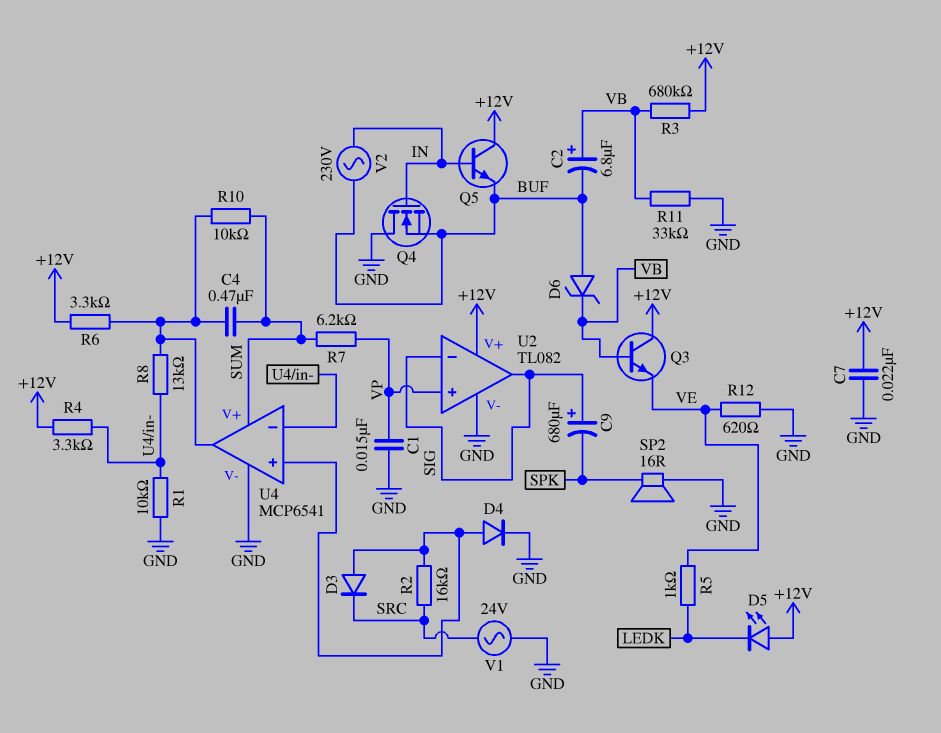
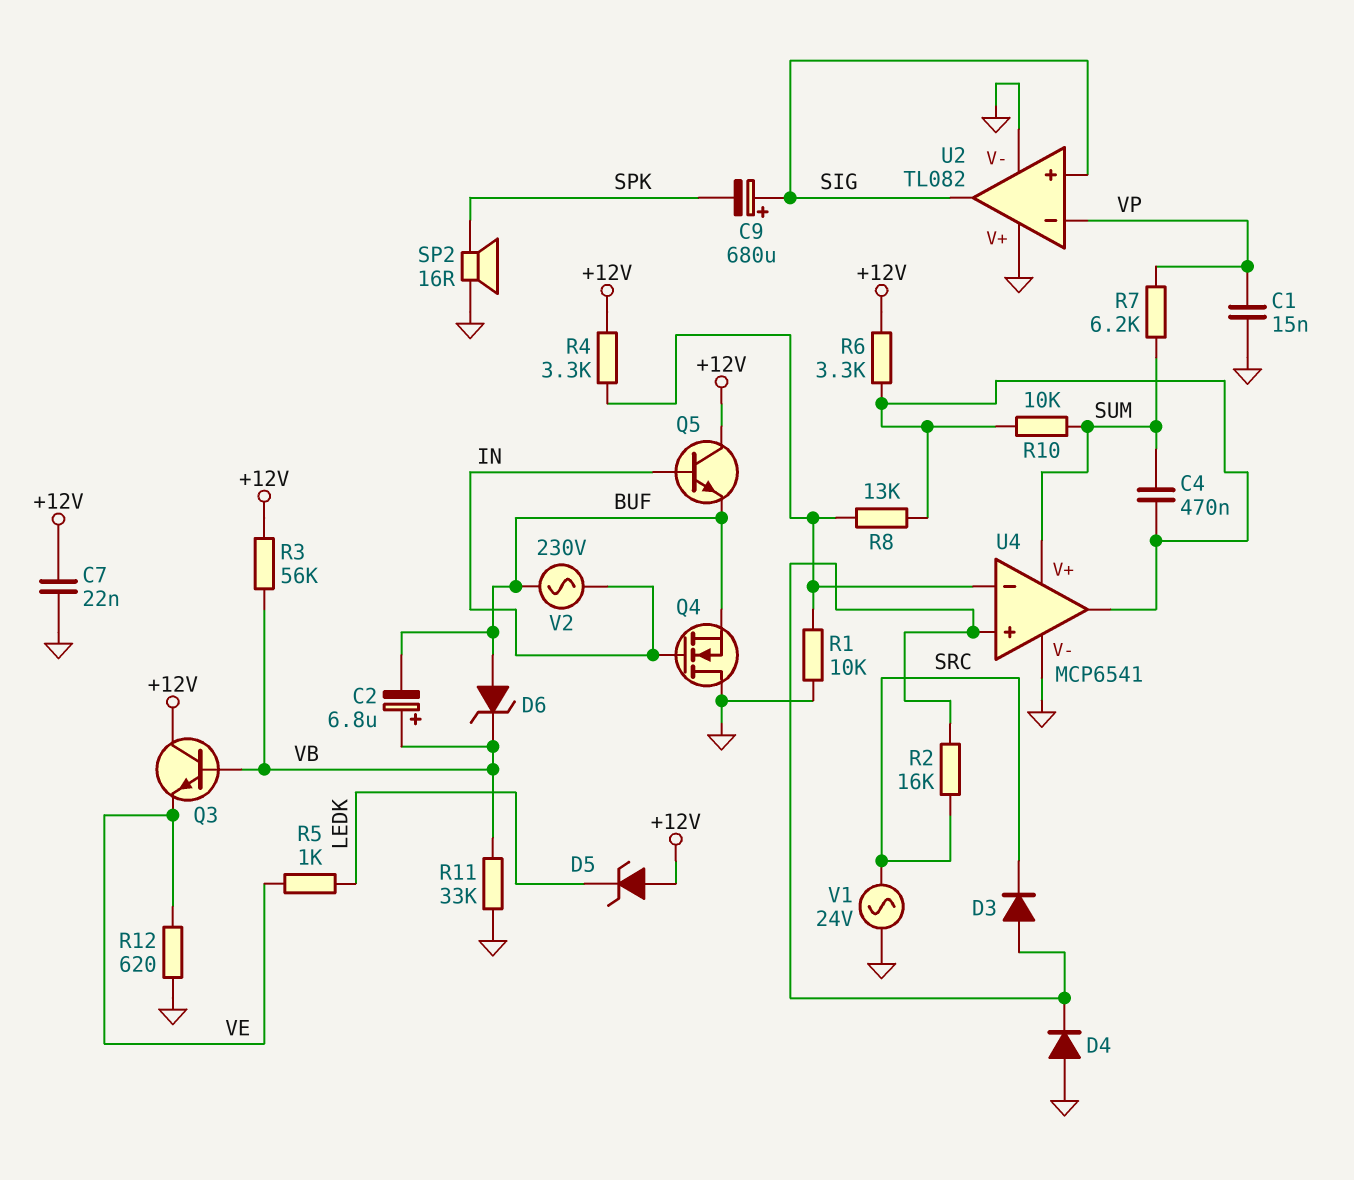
D4: diode (A U4/in+, K GND) -> diode (A GND, K U4/in+)
D5: LED (A +12V, K LEDK) -> zener (A +12V, K LEDK)
R3: 680k (+12V, VB) -> 56k (+12V, VB)
U2 pin V+: +12V -> GND
U2 pin in+: VP -> SIG
U2 pin in-: SIG -> VP

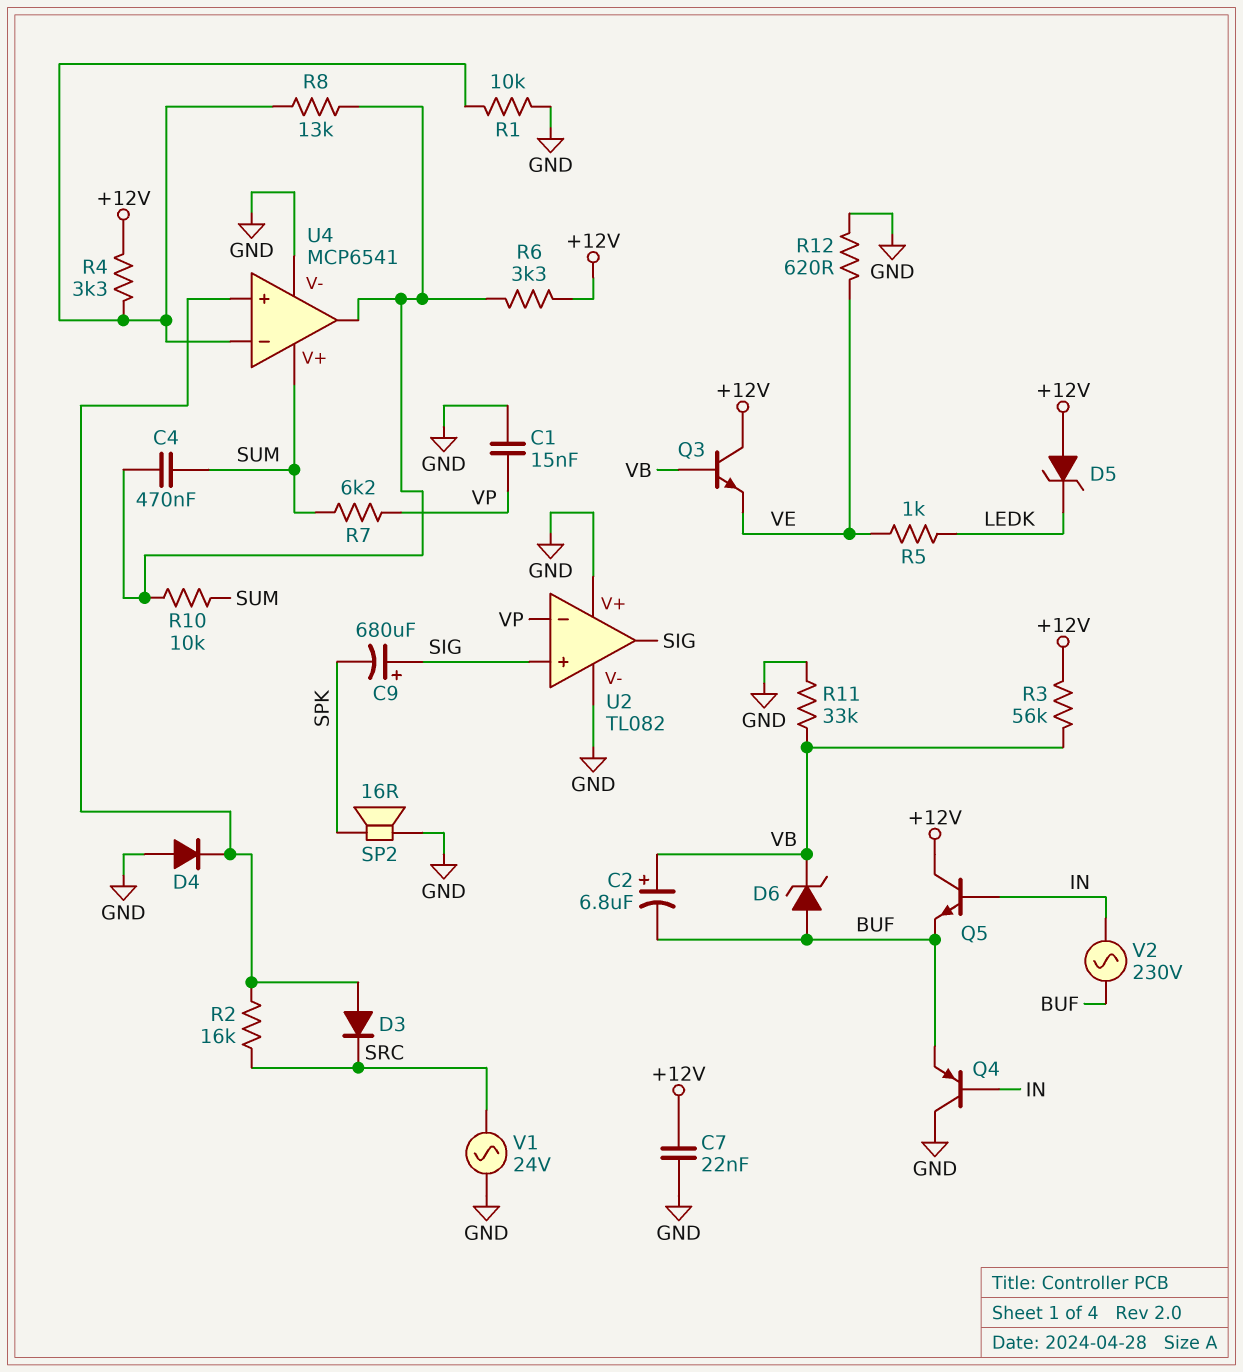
Q4: NMOS (G IN, D GND, S BUF) -> PNP (B IN, C GND, E BUF)

